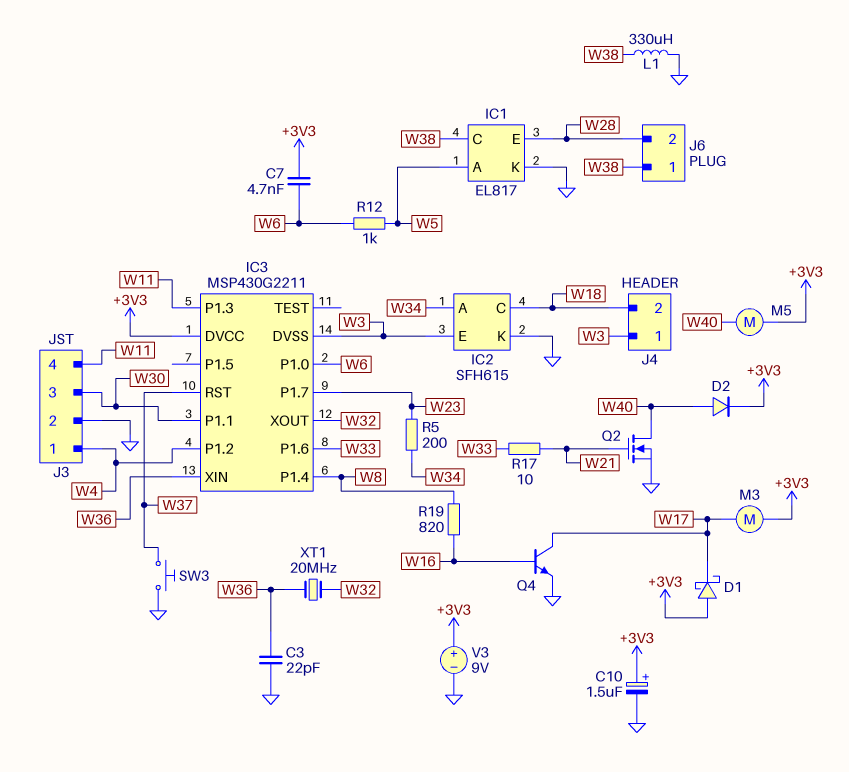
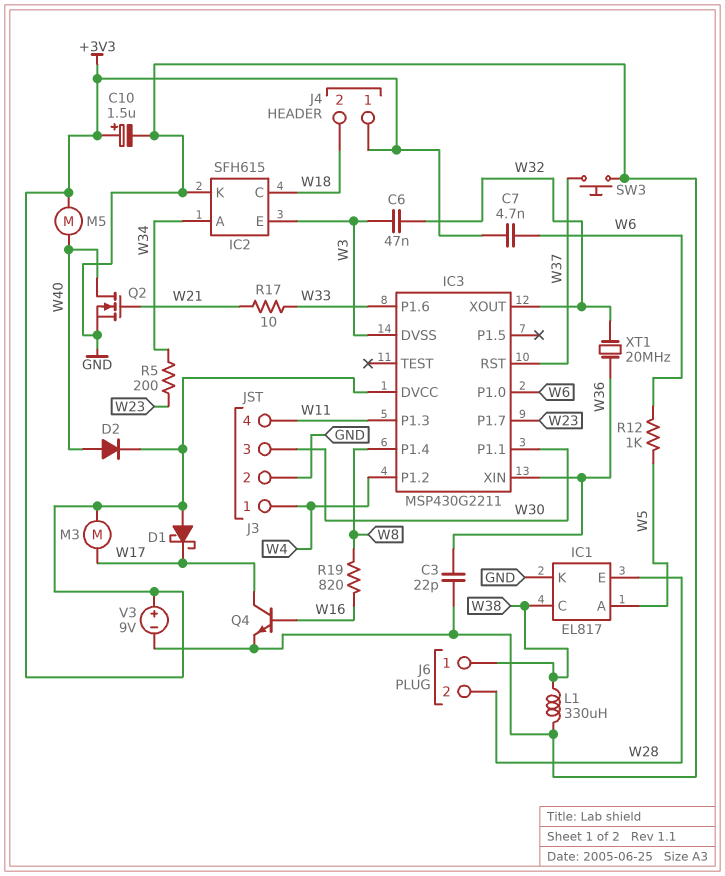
C6: none -> 47nF (W3, W32)
J4 pin 1: W3 -> +3V3

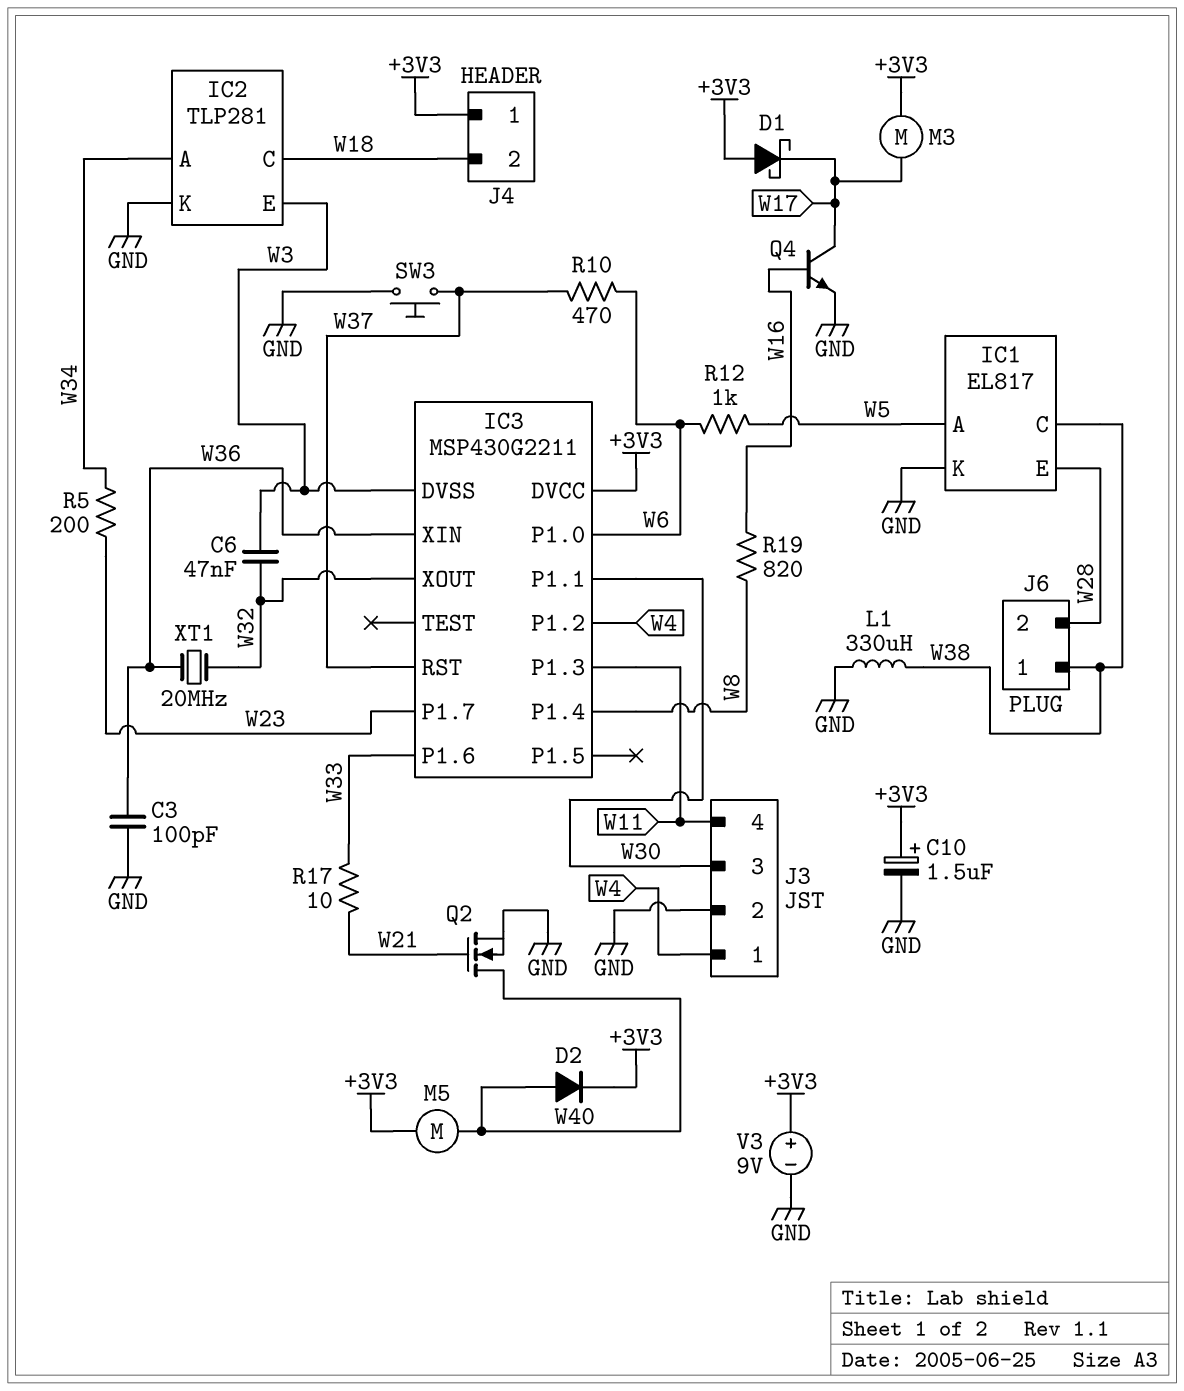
C3: 22pF (GND, W36) -> 100pF (GND, W36)
C7: 4.7nF (+3V3, W6) -> none
IC2: SFH615 -> TLP281
R10: none -> 470 (W6, W37)

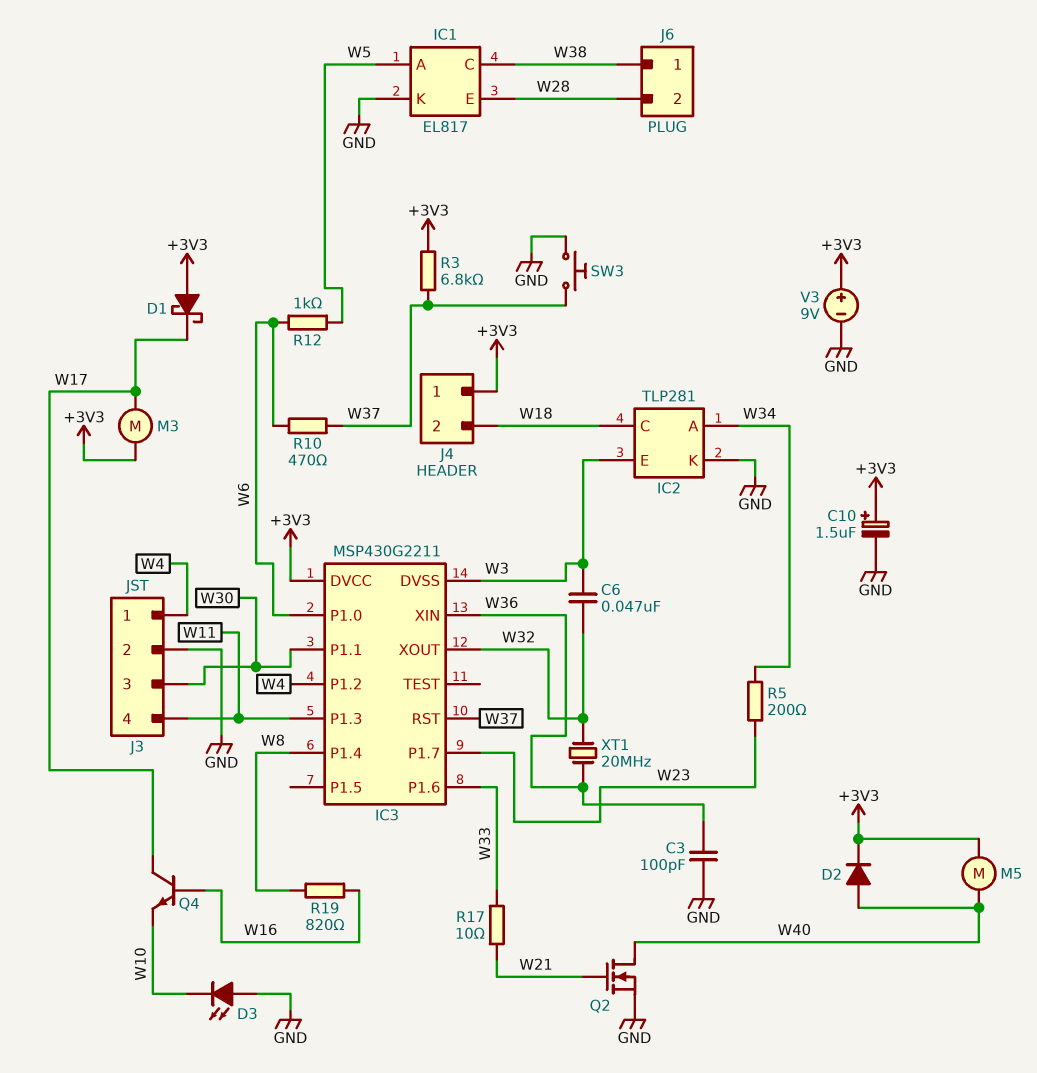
D3: none -> LED (A GND, K W10)
L1: 330uH (GND, W38) -> none
Q4: NPN (B W16, C W17, E GND) -> NPN (B W16, C W17, E W10)
R3: none -> 6.8k (+3V3, W37)

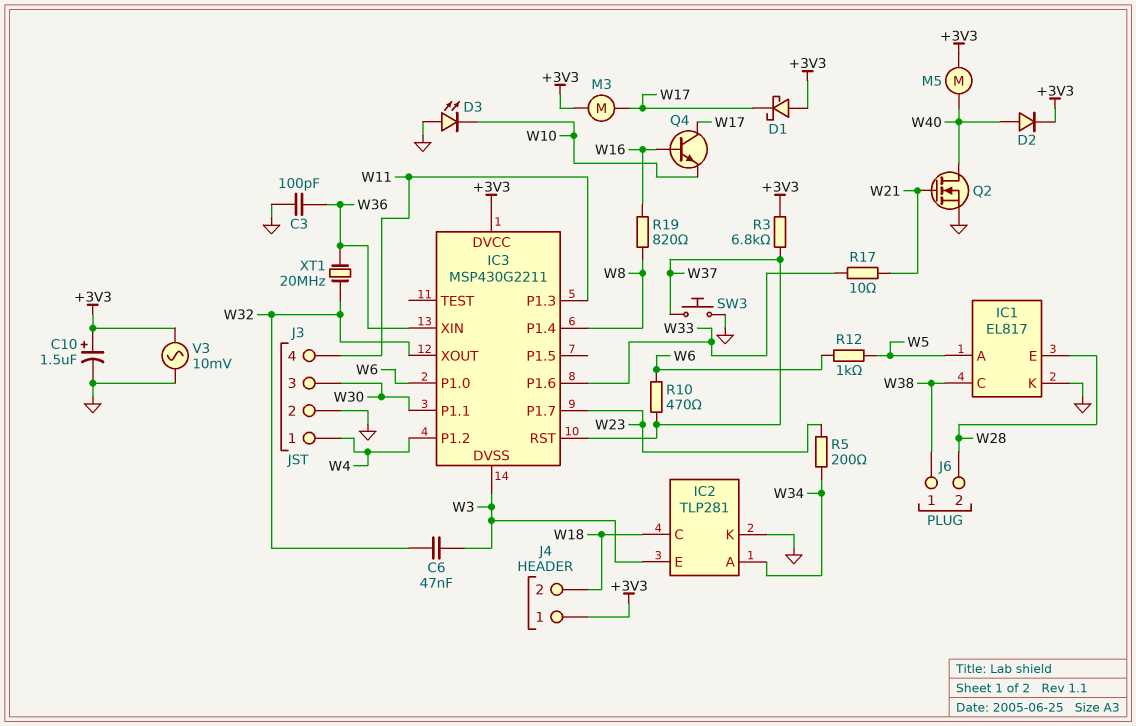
V3: 9V (plus +3V3, minus GND) -> AC 10mV (+3V3, GND)

